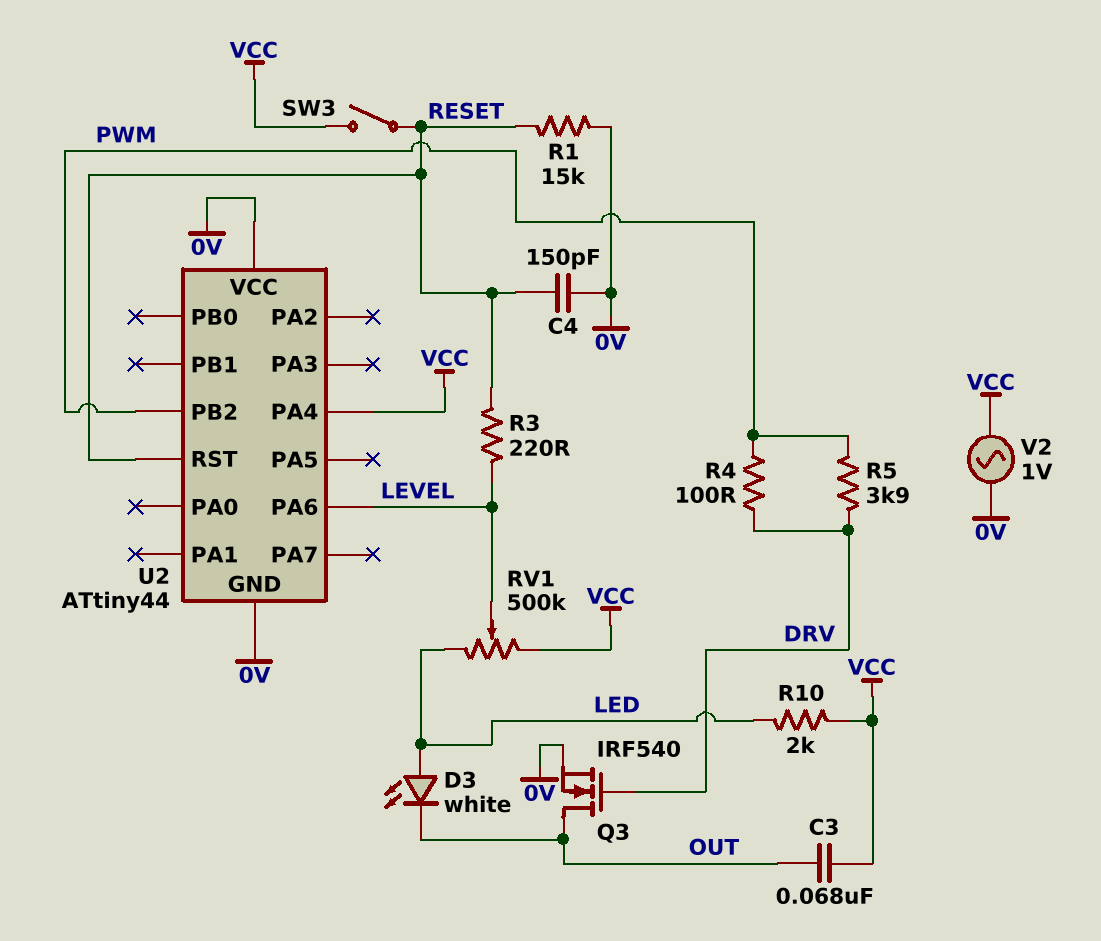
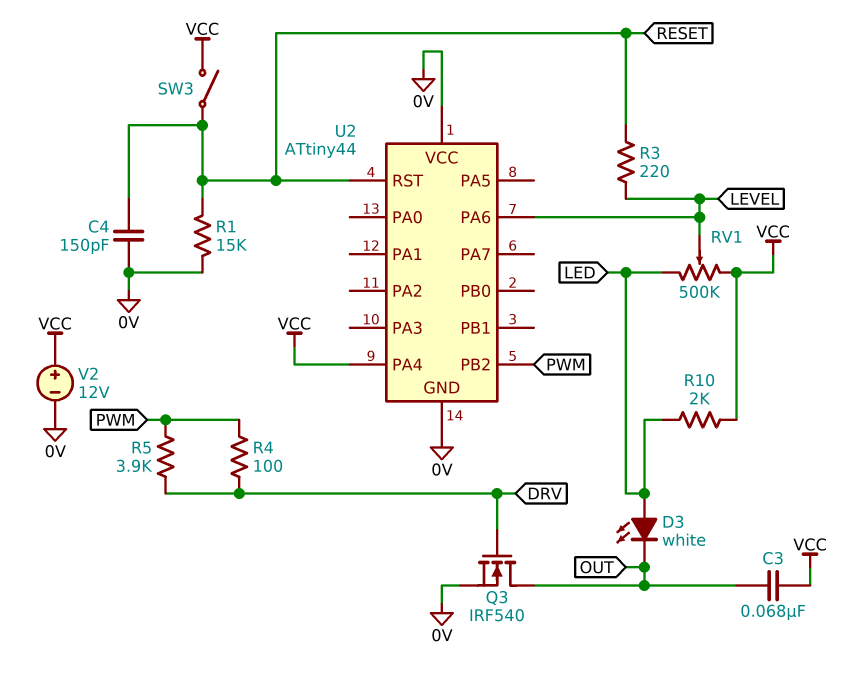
V2: AC 1V (0V, VCC) -> 12V (plus VCC, minus 0V)

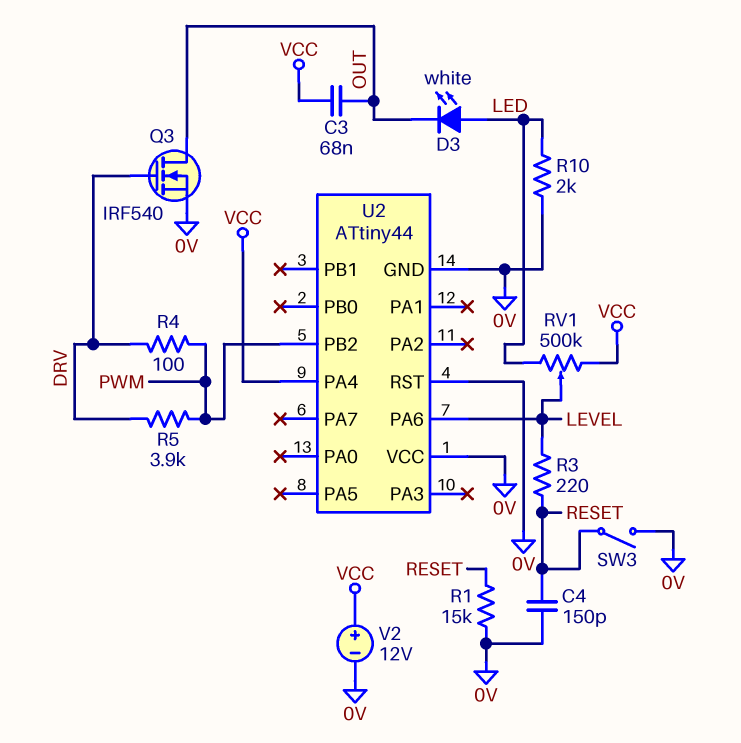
R10: 2k (LED, VCC) -> 2k (0V, LED)
SW3: switch (RESET, VCC) -> switch (0V, RESET)
U2 pin RST: RESET -> 0V

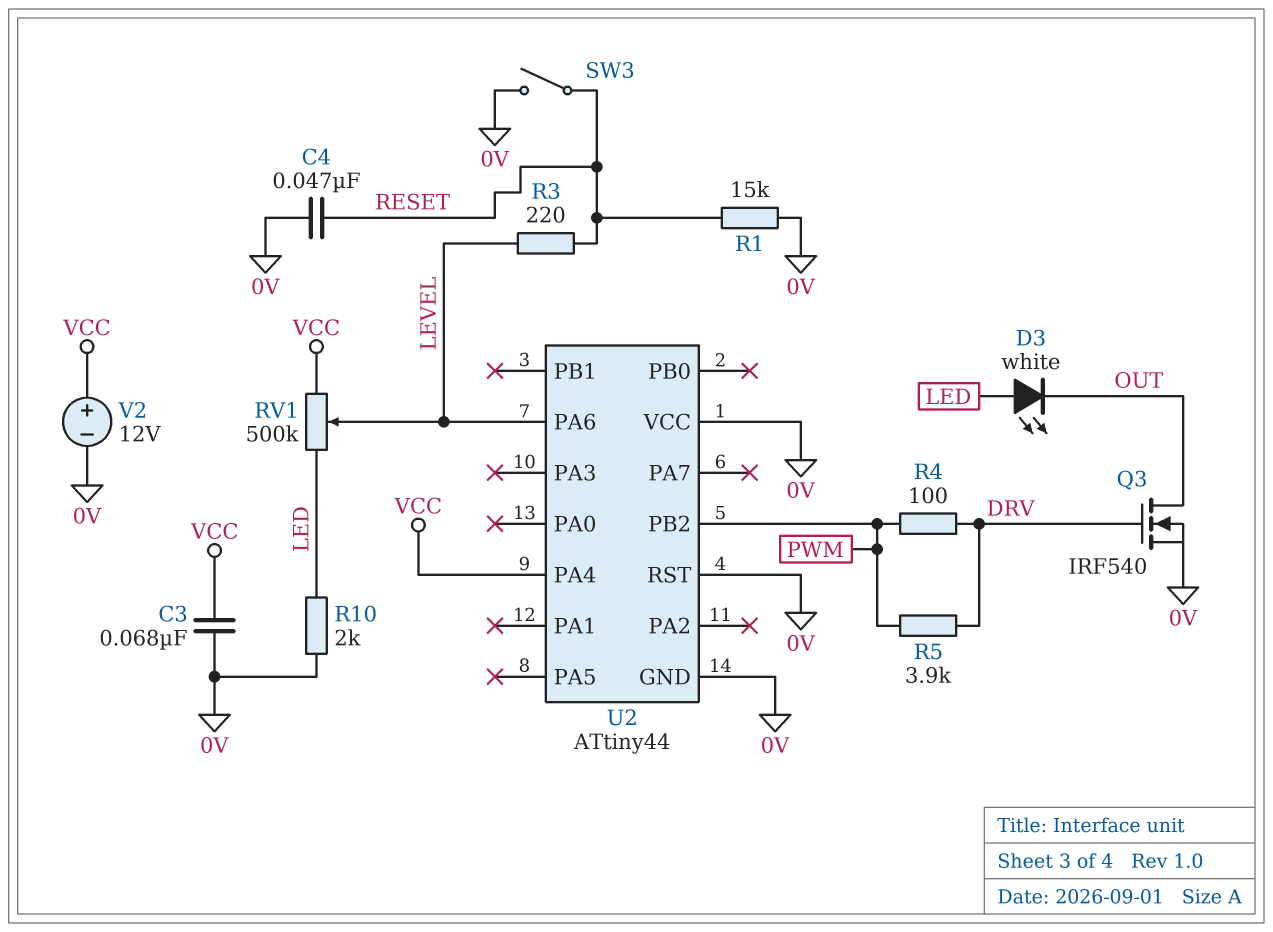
C3: 68nF (OUT, VCC) -> 68nF (0V, VCC)
C4: 150pF (0V, RESET) -> 47nF (0V, RESET)

